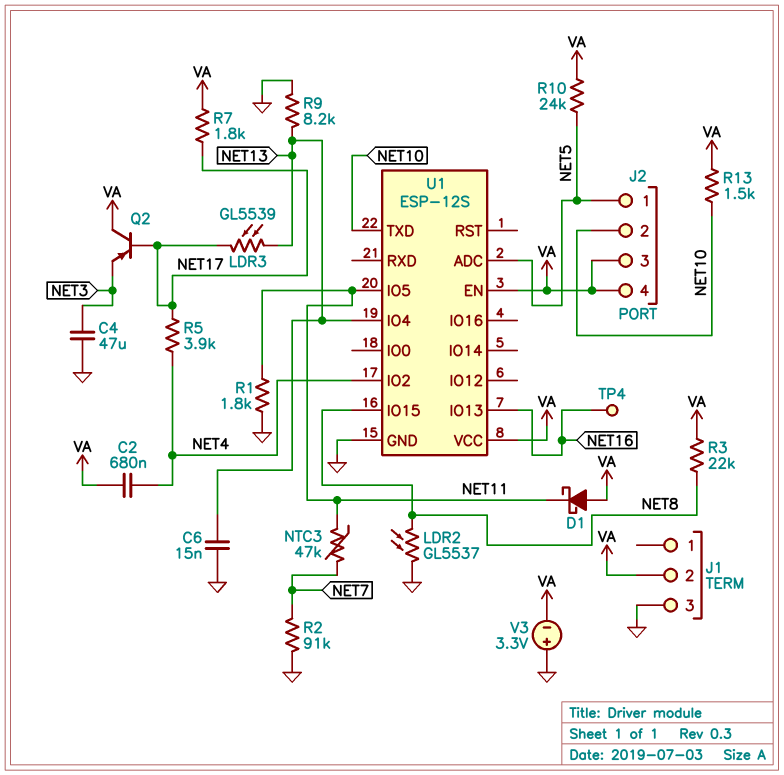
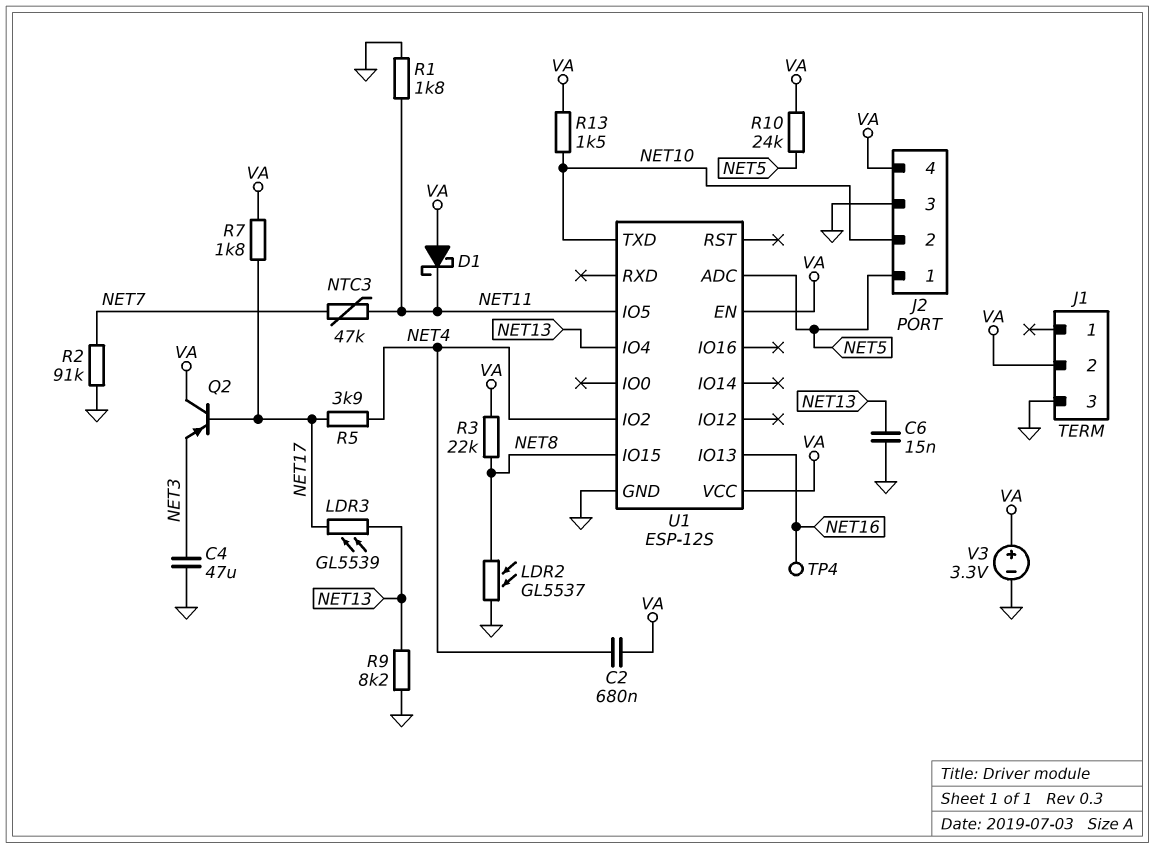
J2 pin 3: VA -> GND
V3: 3.3V (plus GND, minus VA) -> 3.3V (plus VA, minus GND)

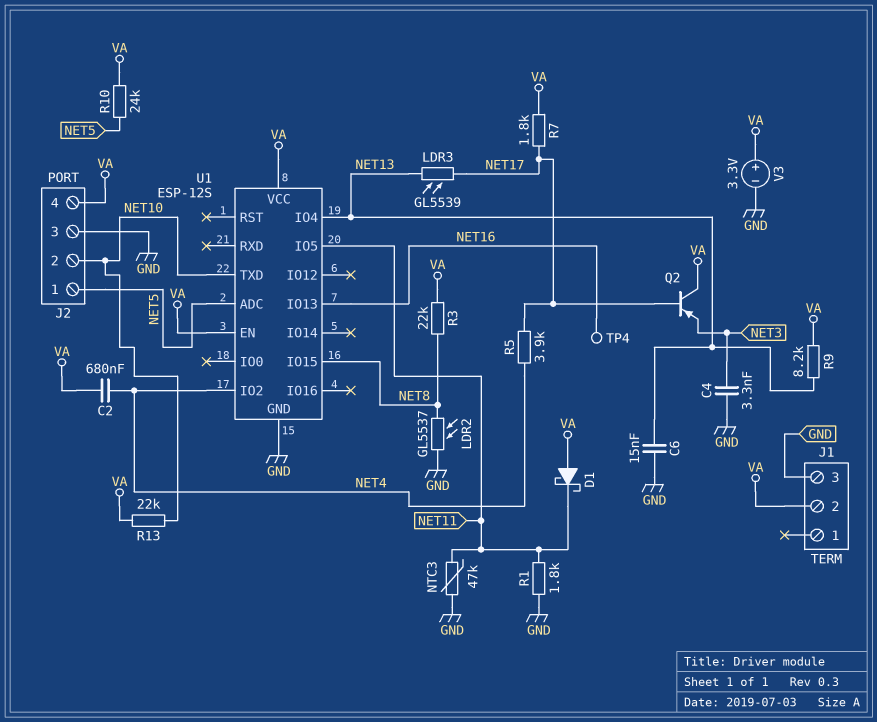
C4: 47uF (GND, NET3) -> 3.3nF (GND, NET3)
NTC3: 47k (NET7, NET11) -> 47k (GND, NET11)
R2: 91k (GND, NET7) -> none
R9: 8.2k (GND, NET13) -> 8.2k (NET13, VA)
R13: 1.5k (NET10, VA) -> 22k (NET10, VA)

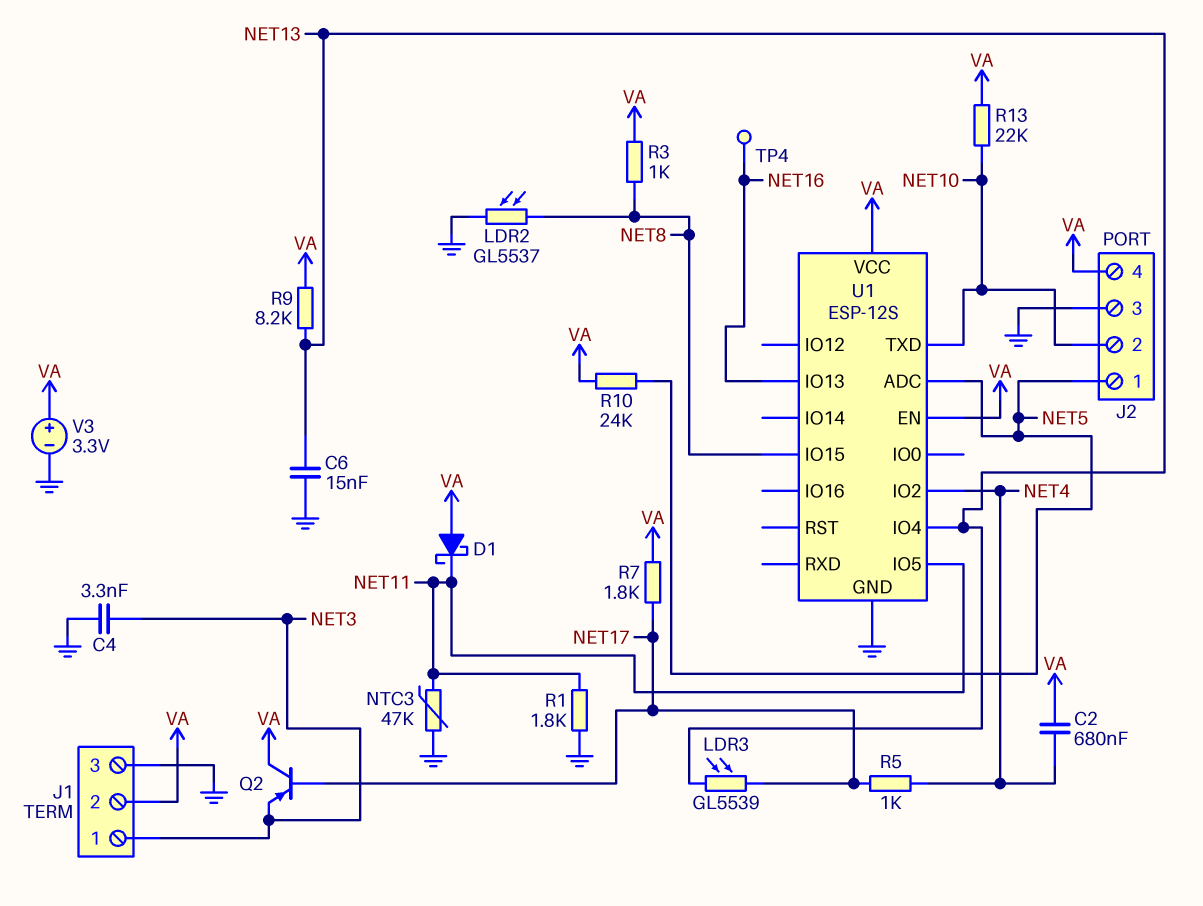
J1 pin 1: none -> NET3
R3: 22k (NET8, VA) -> 1k (NET8, VA)
R5: 3.9k (NET4, NET17) -> 1k (NET4, NET17)

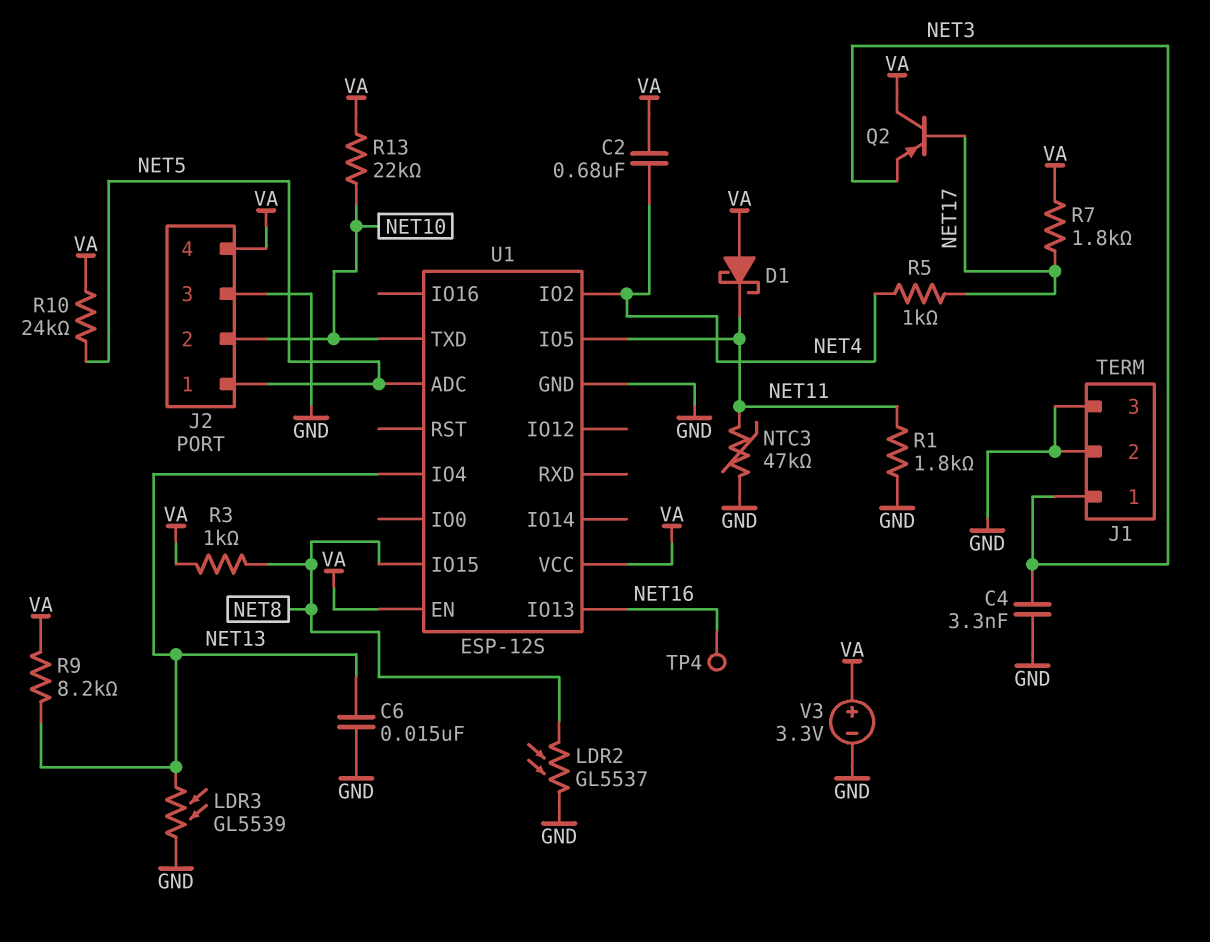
J1 pin 2: VA -> GND
LDR3: GL5539 (NET13, NET17) -> GL5539 (GND, NET13)

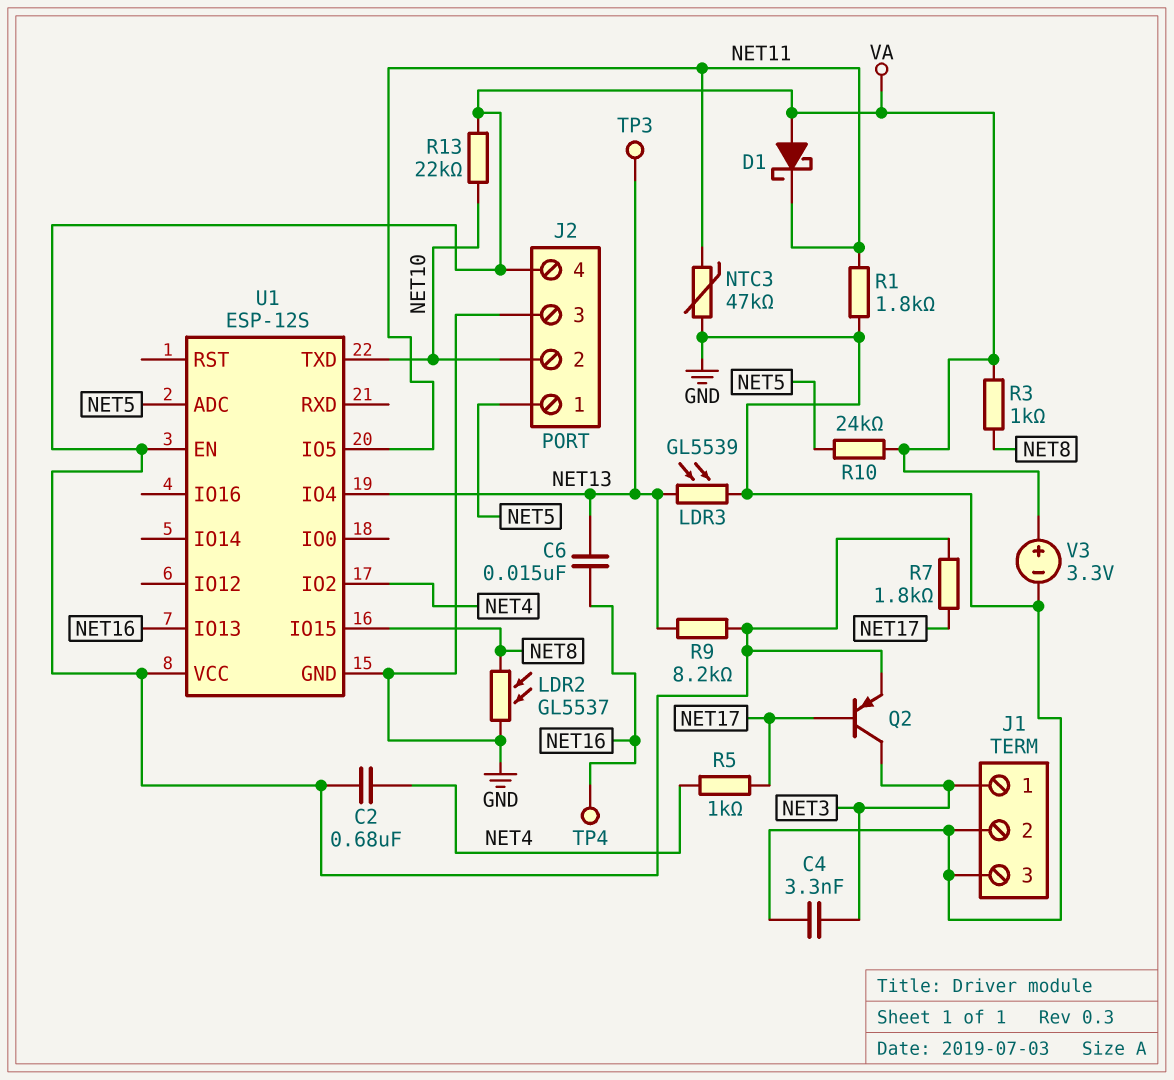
C6: 15nF (GND, NET13) -> 15nF (NET13, NET16)
Q2: PNP (B NET17, C VA, E NET3) -> PNP (B NET17, C NET3, E VA)
TP3: none -> test point (NET13)

